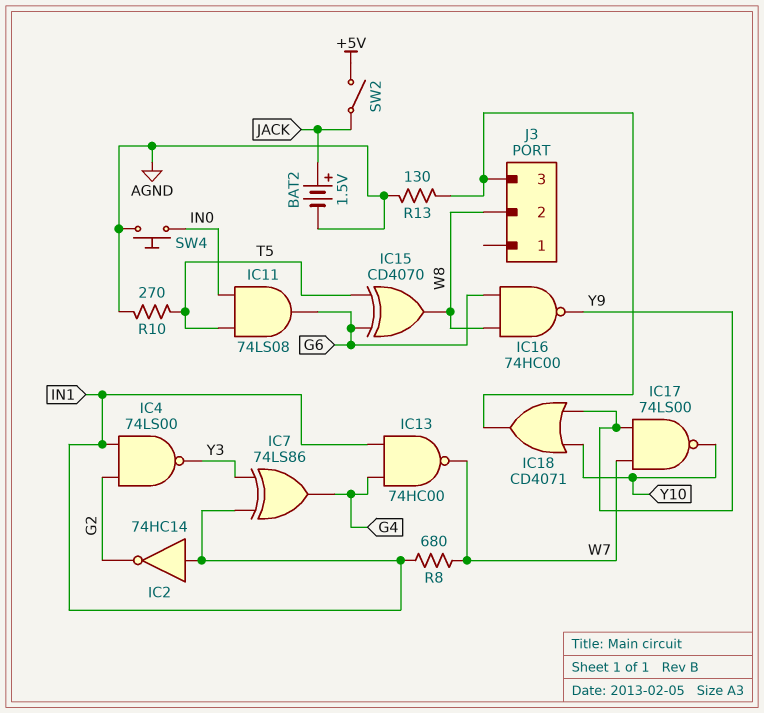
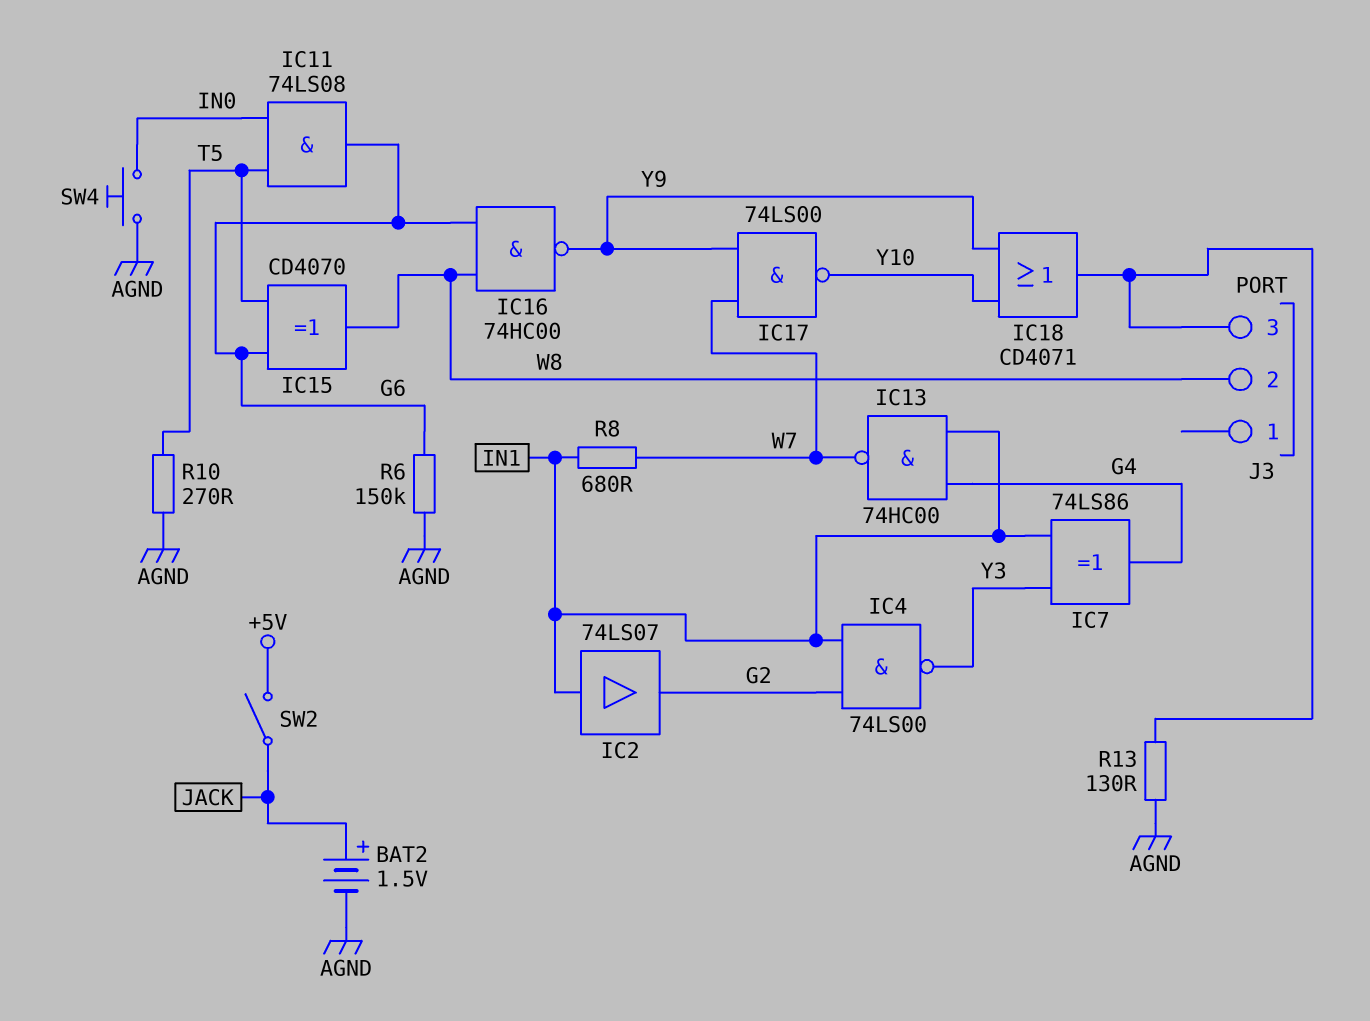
IC2: NOT 74HC14 (in IN1, out G2) -> buffer 74LS07 (in IN1, out G2)
R6: none -> 150k (AGND, G6)

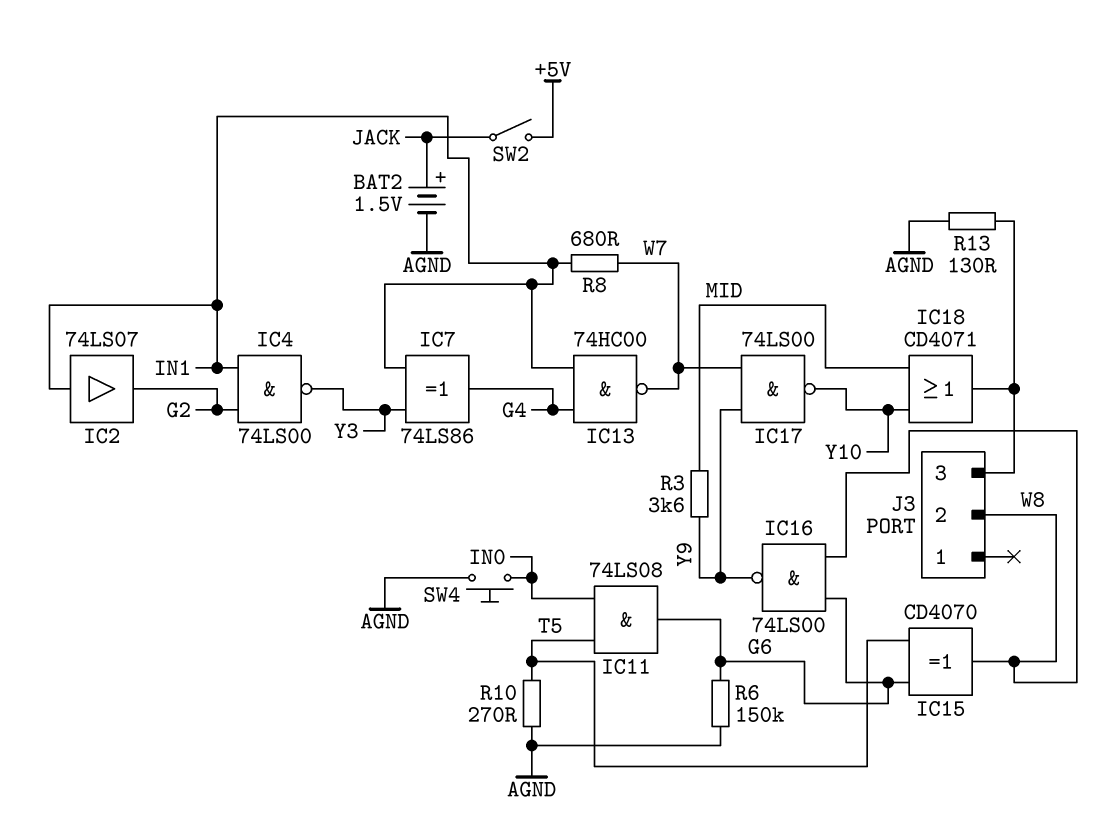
IC16: NAND 74HC00 (in G6, in W8, out Y9) -> NAND 74LS00 (in G6, in W8, out Y9)
IC18: OR CD4071 (in Y9, in Y10, out J3/3) -> OR CD4071 (in MID, in Y10, out J3/3)
R3: none -> 3.6k (MID, Y9)

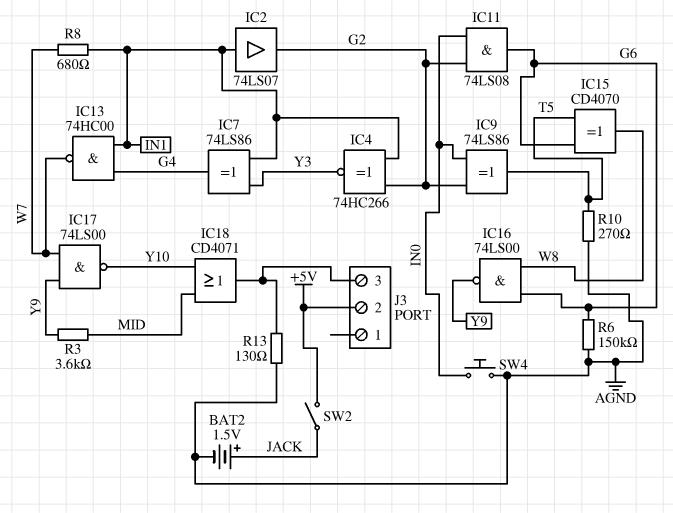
IC4: NAND 74LS00 (in G2, in IN1, out Y3) -> XNOR 74HC266 (in G2, in IN1, out Y3)
IC9: none -> XOR 74LS86 (in G2, in IN0, out T5)
IC11: AND 74LS08 (in IN0, in T5, out G6) -> AND 74LS08 (in G2, in IN0, out G6)
J3 pin 2: W8 -> +5V

